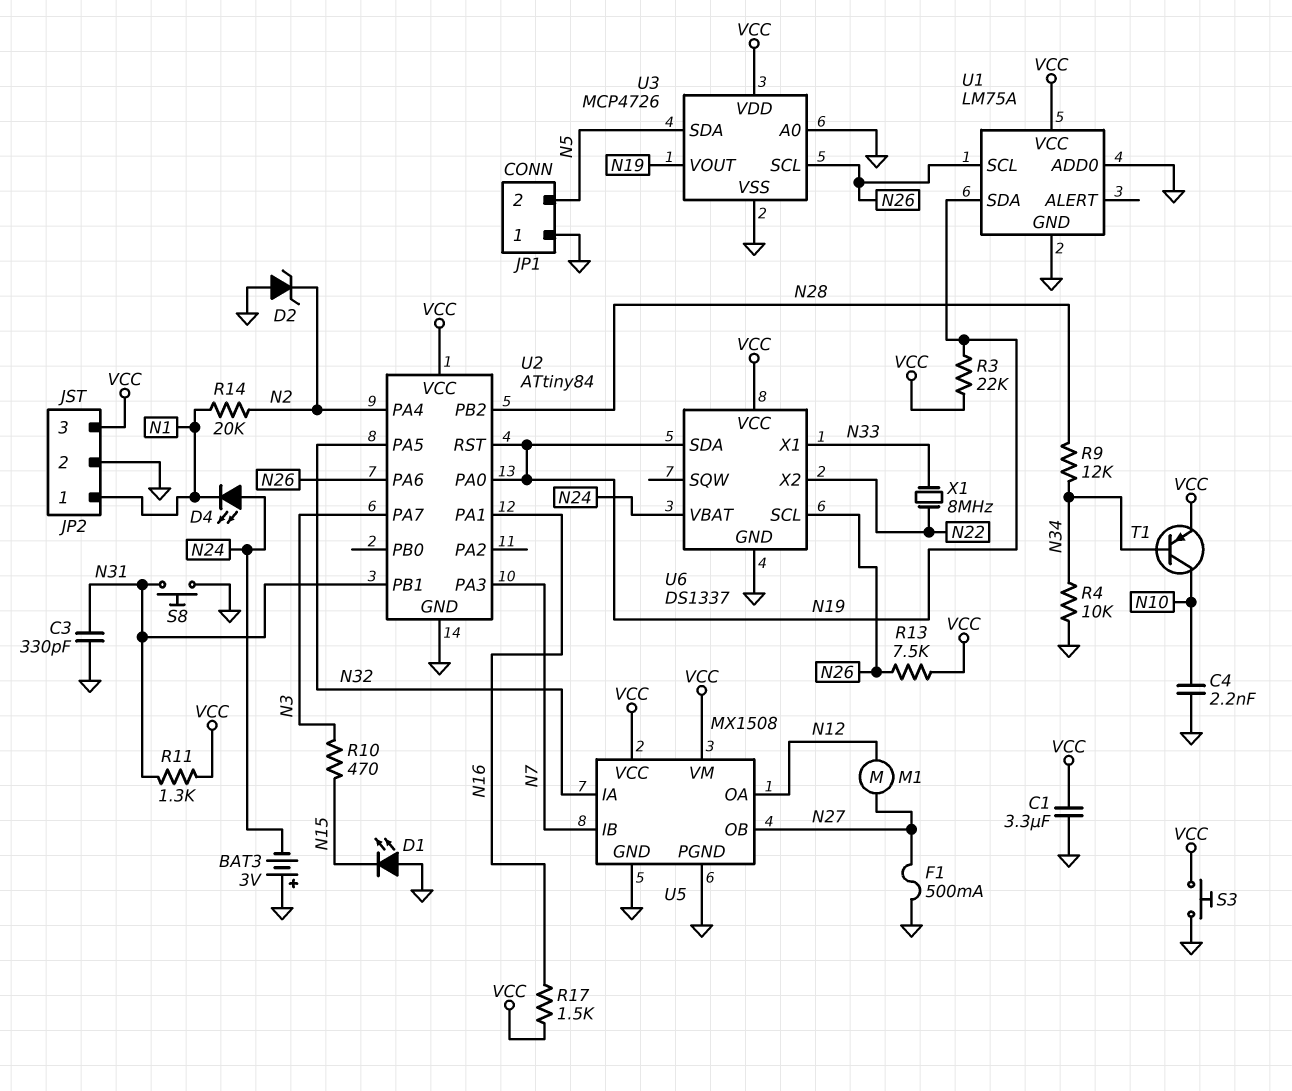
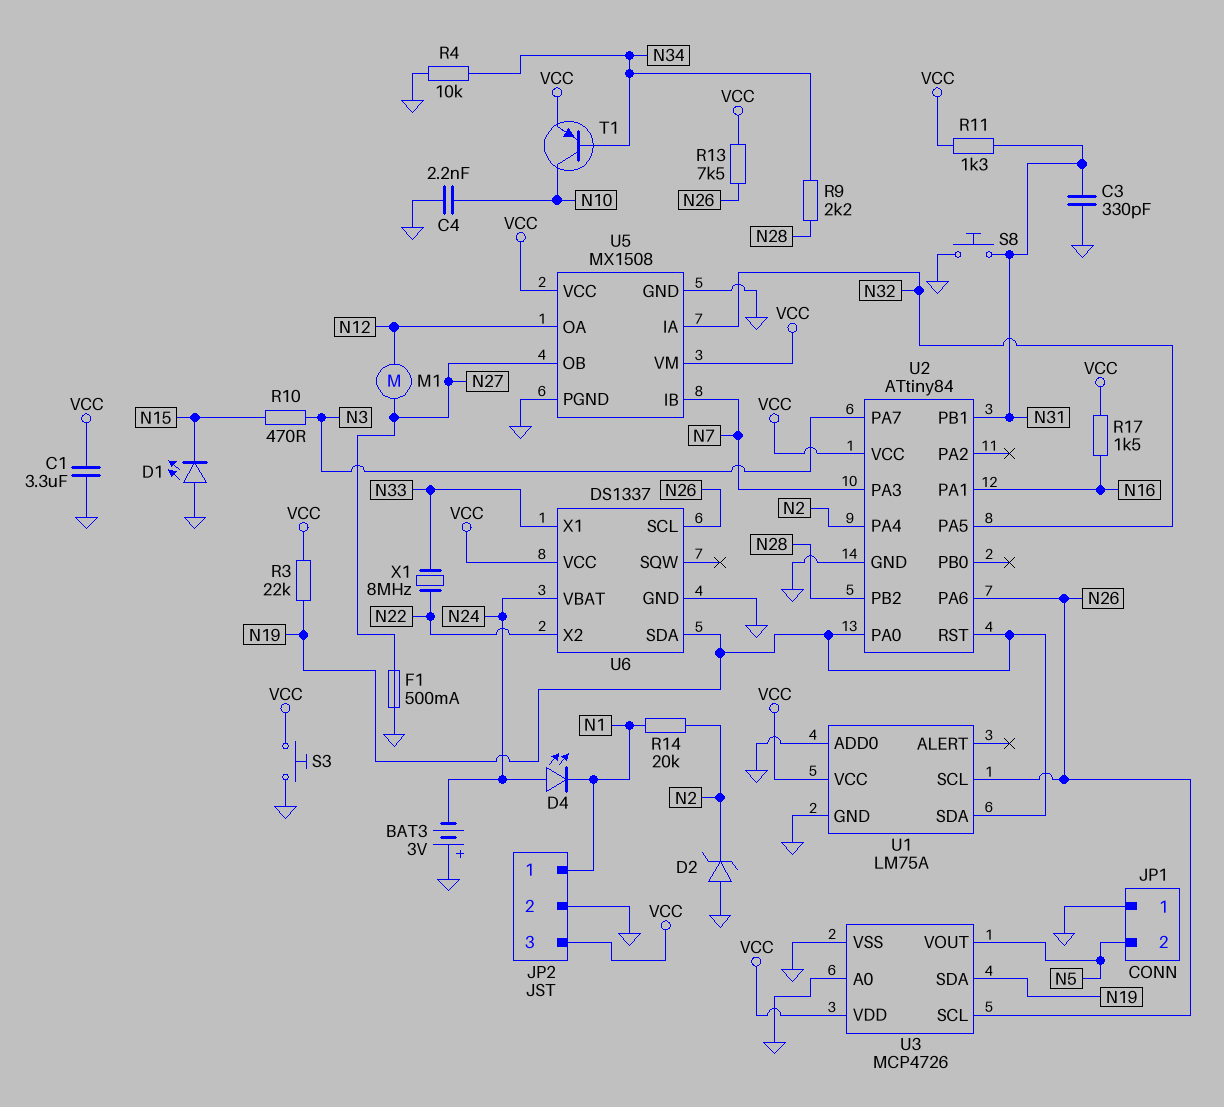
R9: 12k (N28, N34) -> 2.2k (N28, N34)
U3 pin SDA: N5 -> N19
U3 pin VOUT: N19 -> N5

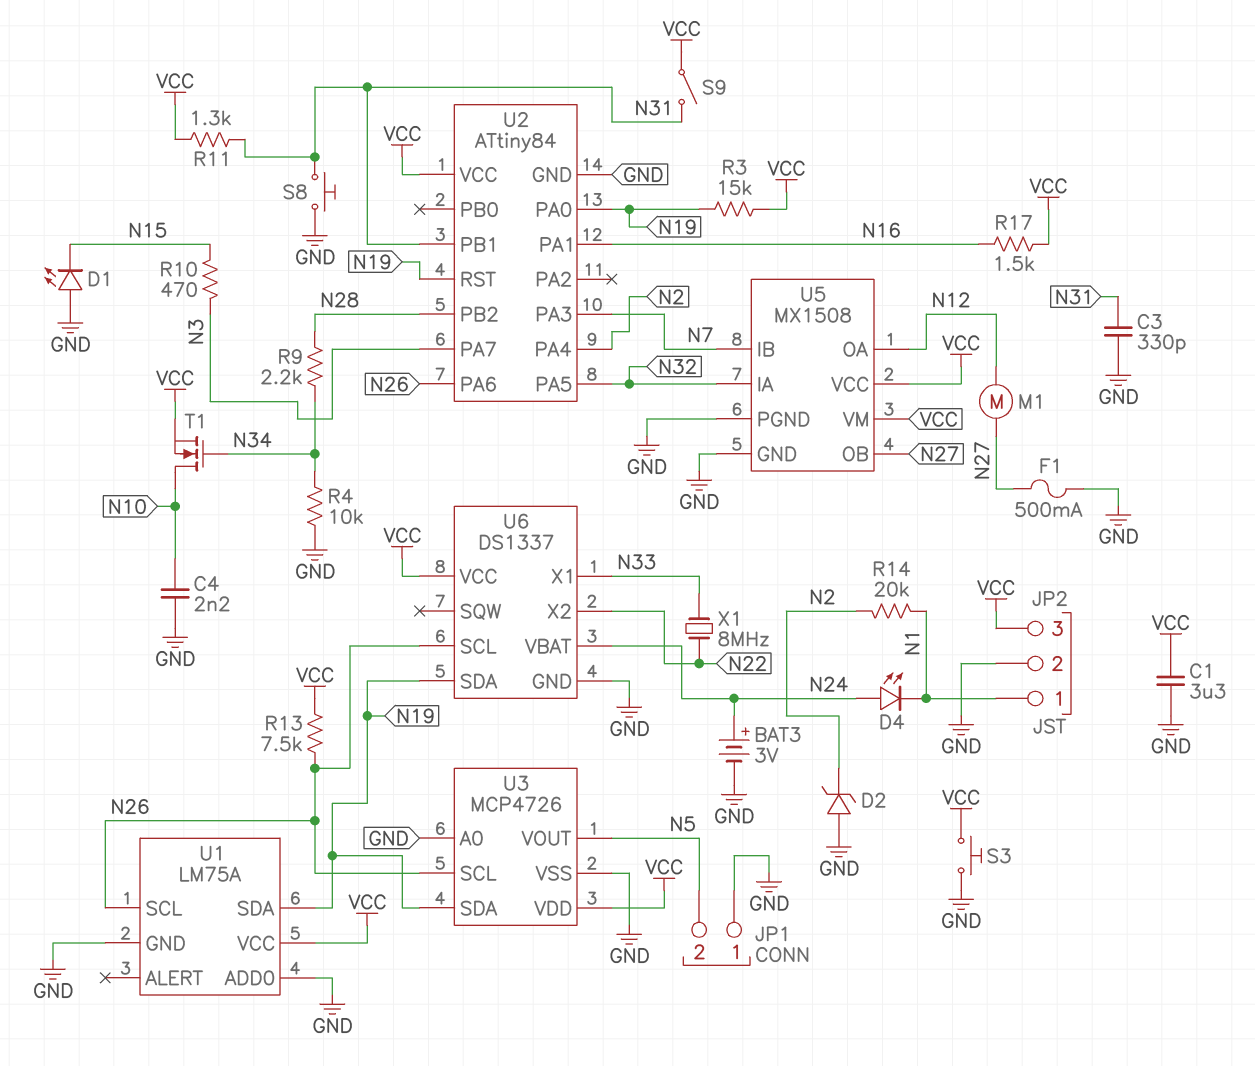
BAT3: 3V (plus GND, minus N24) -> 3V (plus N24, minus GND)
R3: 22k (N19, VCC) -> 15k (N19, VCC)
S9: none -> switch (N31, VCC)
T1: PNP (B N34, C N10, E VCC) -> NMOS (G N34, D N10, S VCC)

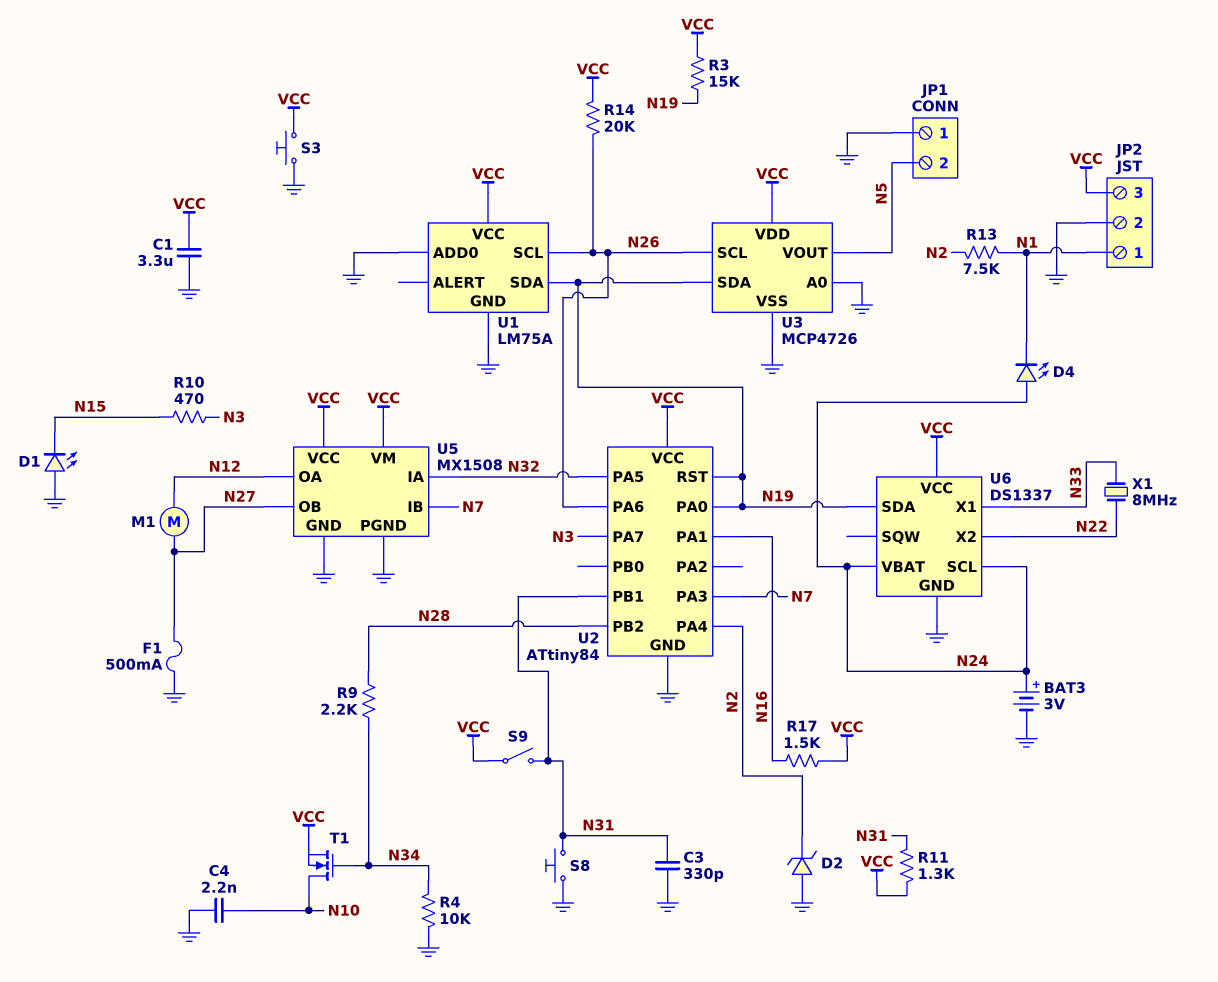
R13: 7.5k (N26, VCC) -> 7.5k (N1, N2)
R14: 20k (N1, N2) -> 20k (N26, VCC)
U6 pin SCL: N26 -> N24

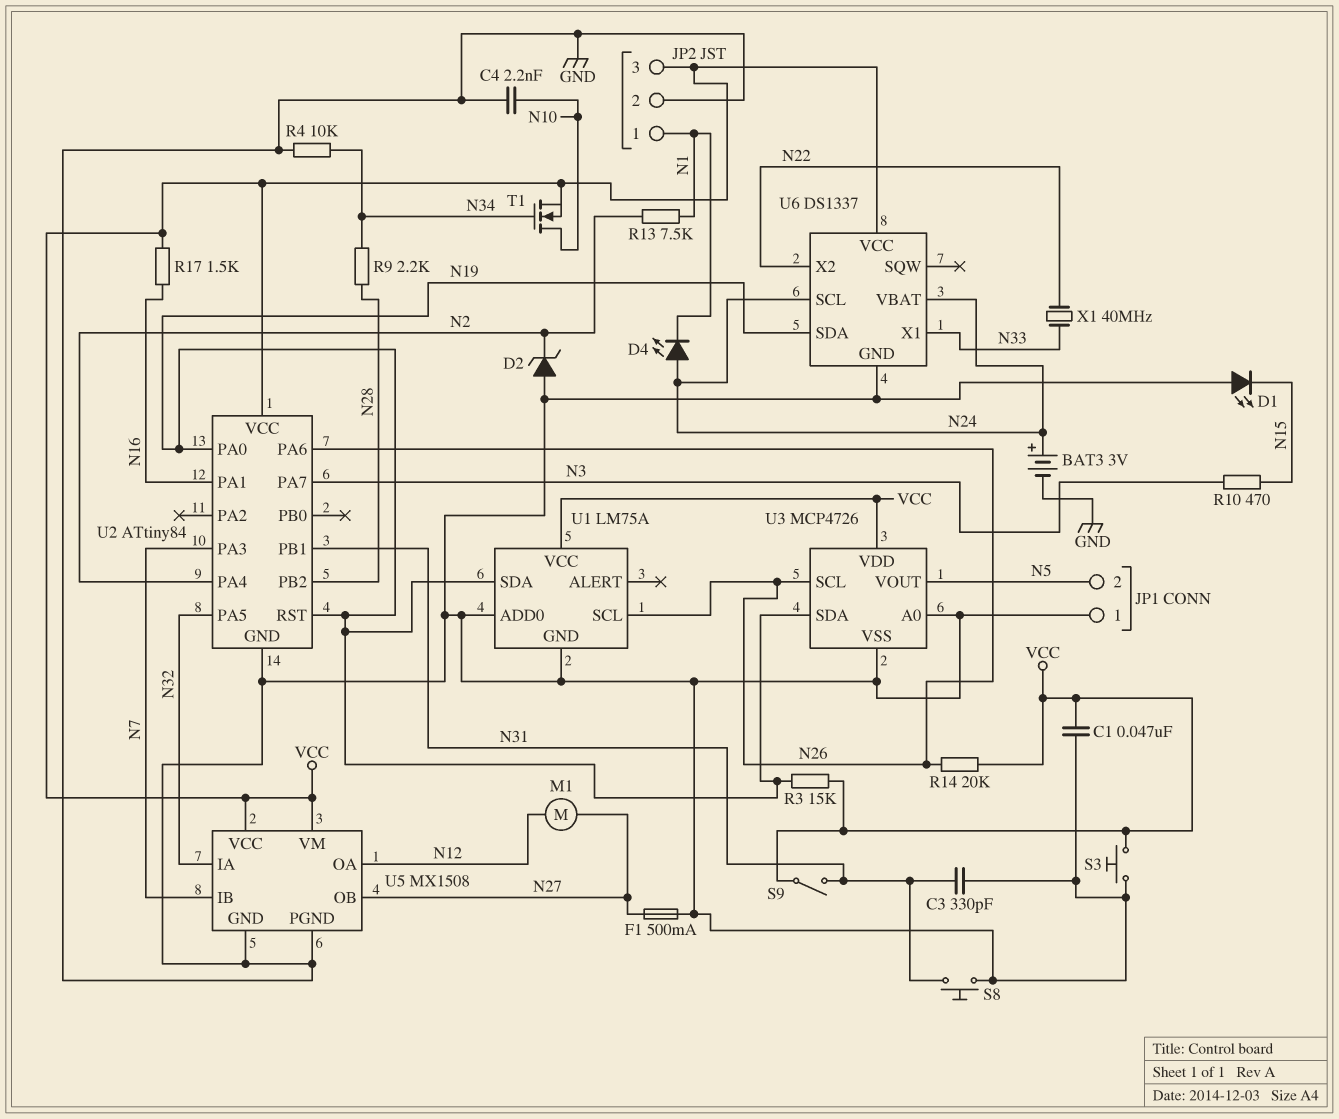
C1: 3.3uF (GND, VCC) -> 47nF (GND, VCC)
R11: 1.3k (N31, VCC) -> none
X1: 8MHz (N22, N33) -> 40MHz (N22, N33)

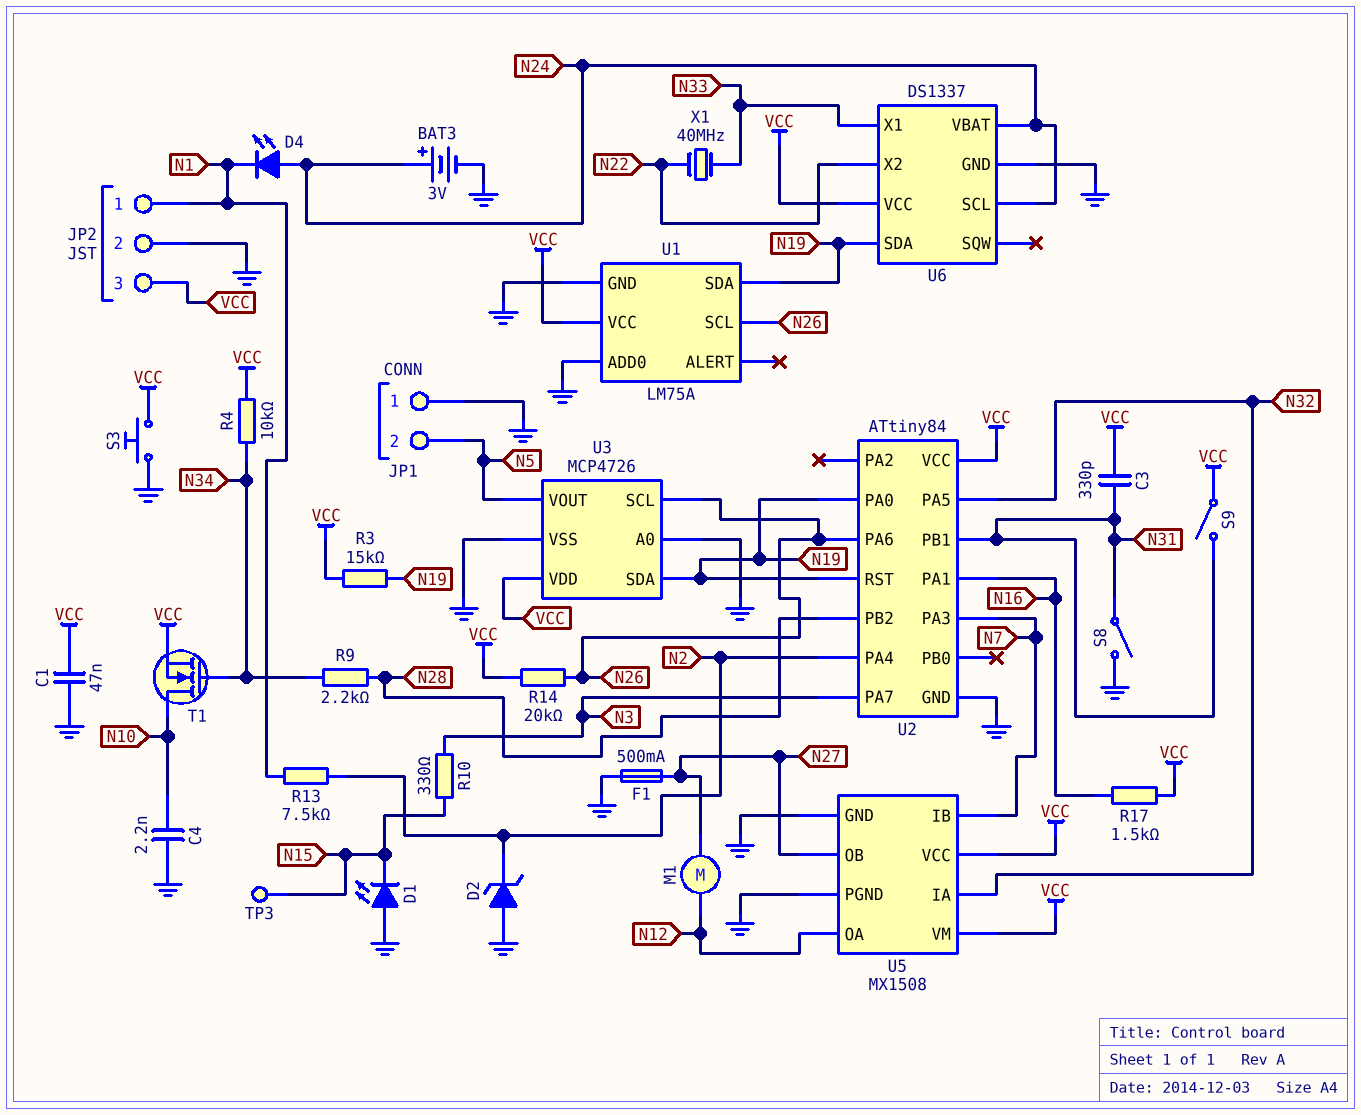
C3: 330pF (GND, N31) -> 330pF (N31, VCC)
R4: 10k (GND, N34) -> 10k (N34, VCC)
R10: 470 (N3, N15) -> 330 (N3, N15)
S8: button (GND, N31) -> switch (GND, N31)
TP3: none -> test point (N15)

